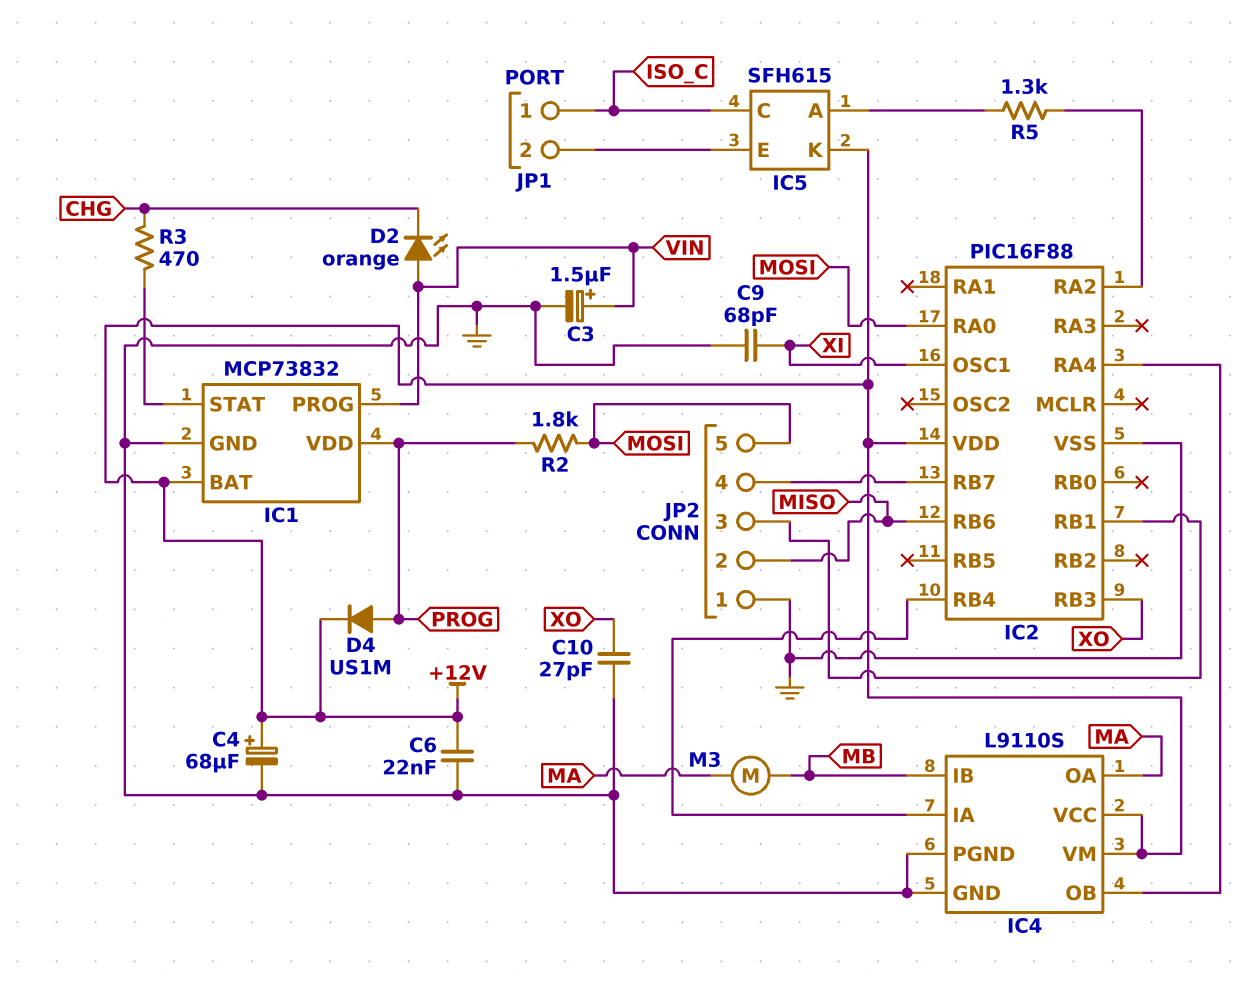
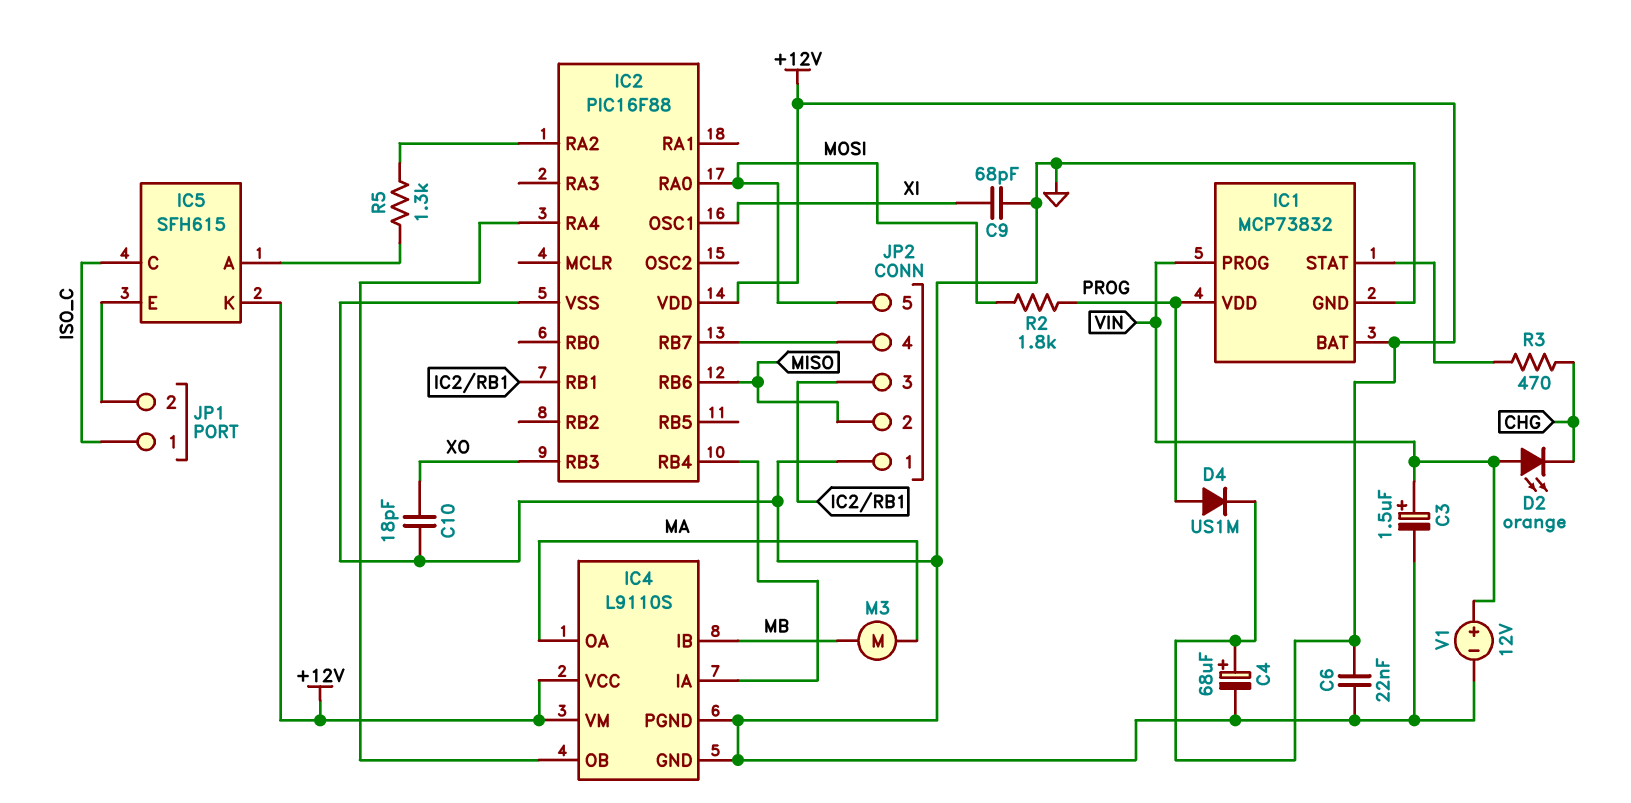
C10: 27pF (GND, XO) -> 18pF (GND, XO)
V1: none -> 12V (plus VIN, minus GND)

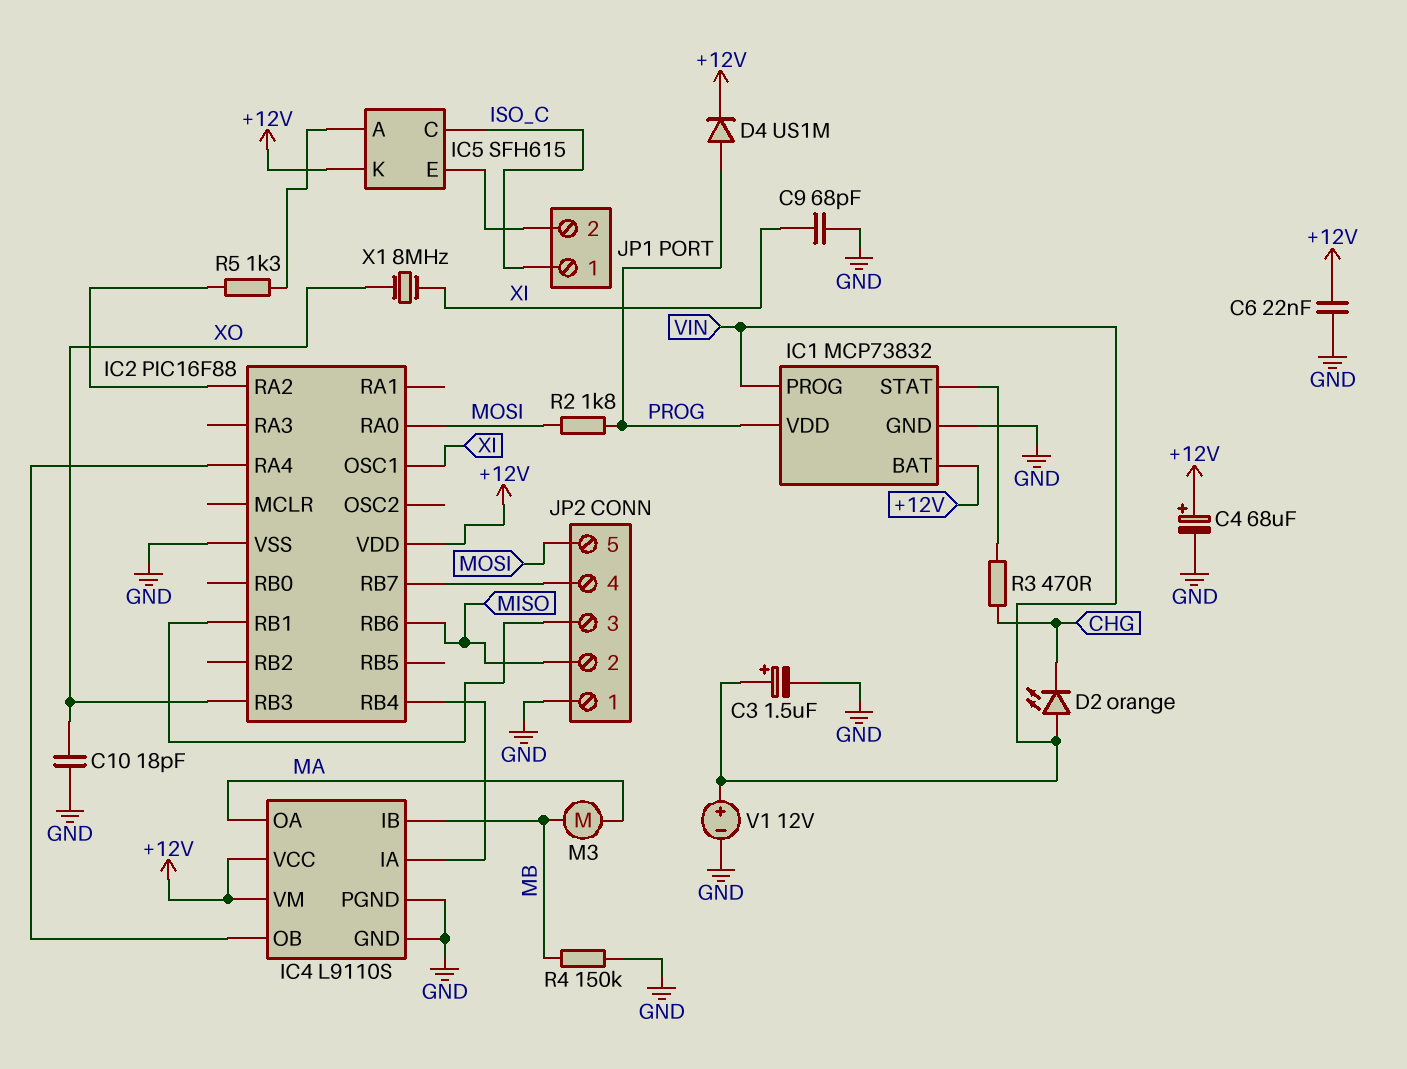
R4: none -> 150k (GND, MB)
X1: none -> 8MHz (XI, XO)

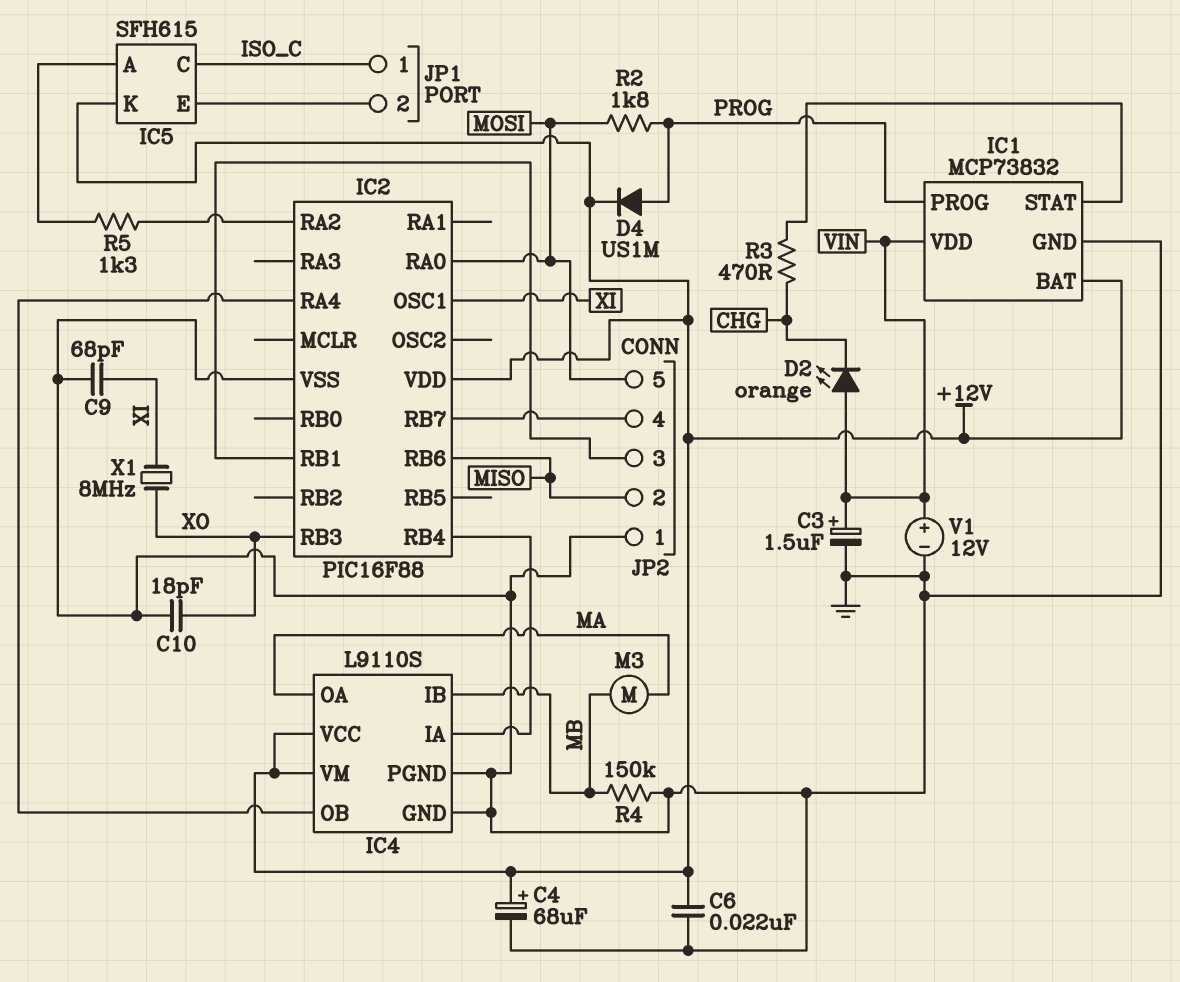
IC1 pin PROG: VIN -> PROG
IC1 pin VDD: PROG -> VIN

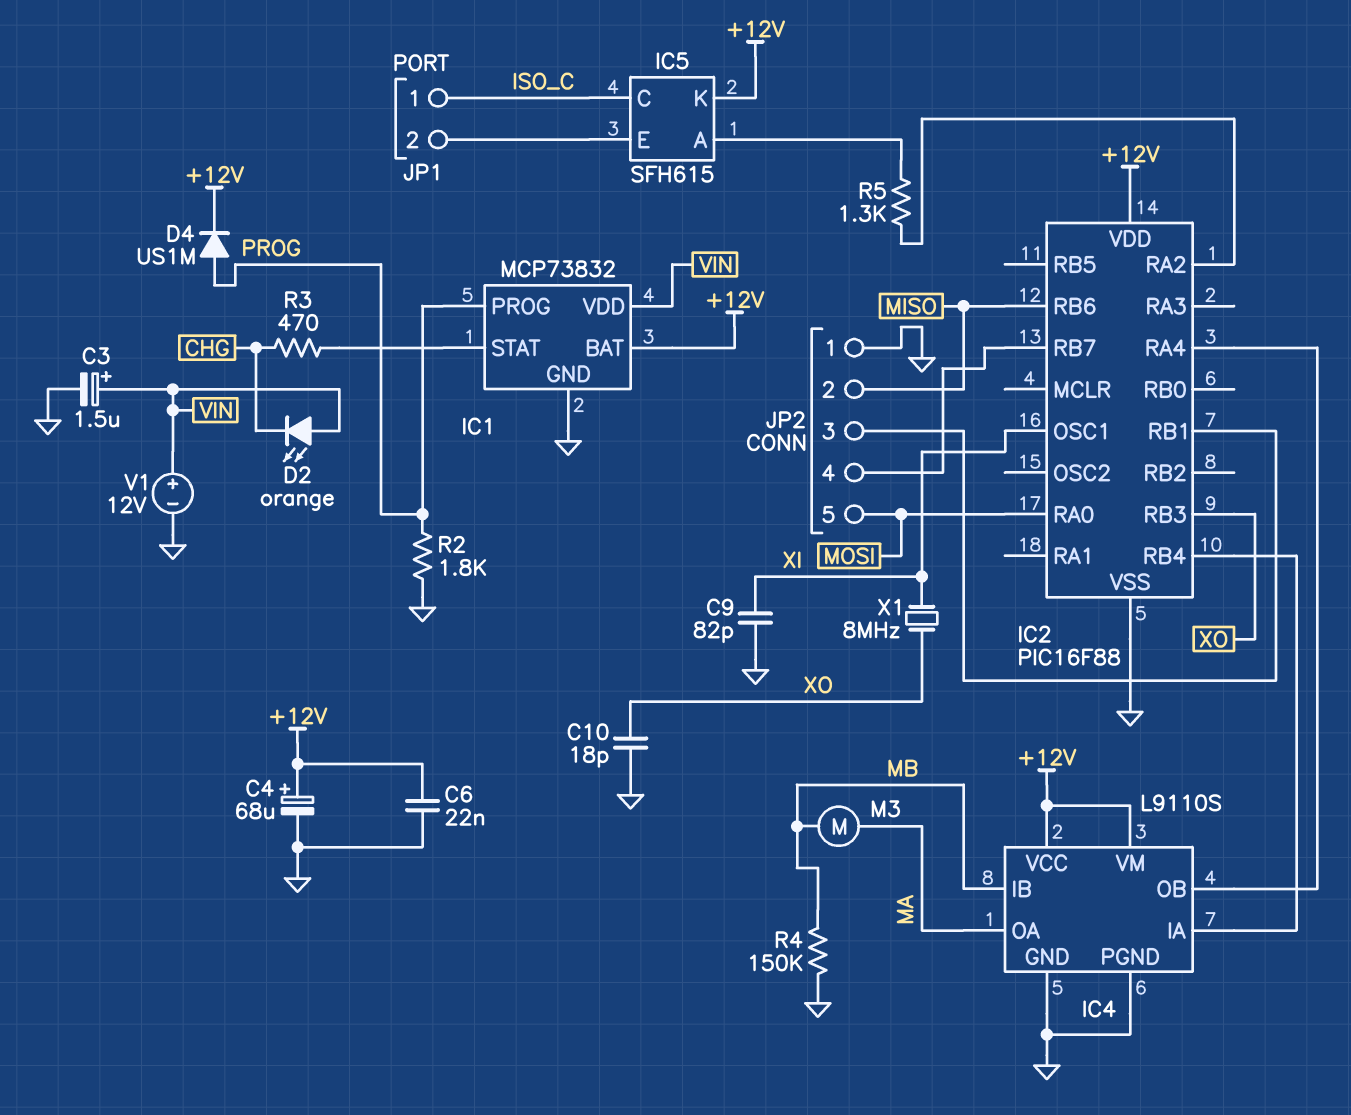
C9: 68pF (GND, XI) -> 82pF (GND, XI)
R2: 1.8k (MOSI, PROG) -> 1.8k (GND, PROG)

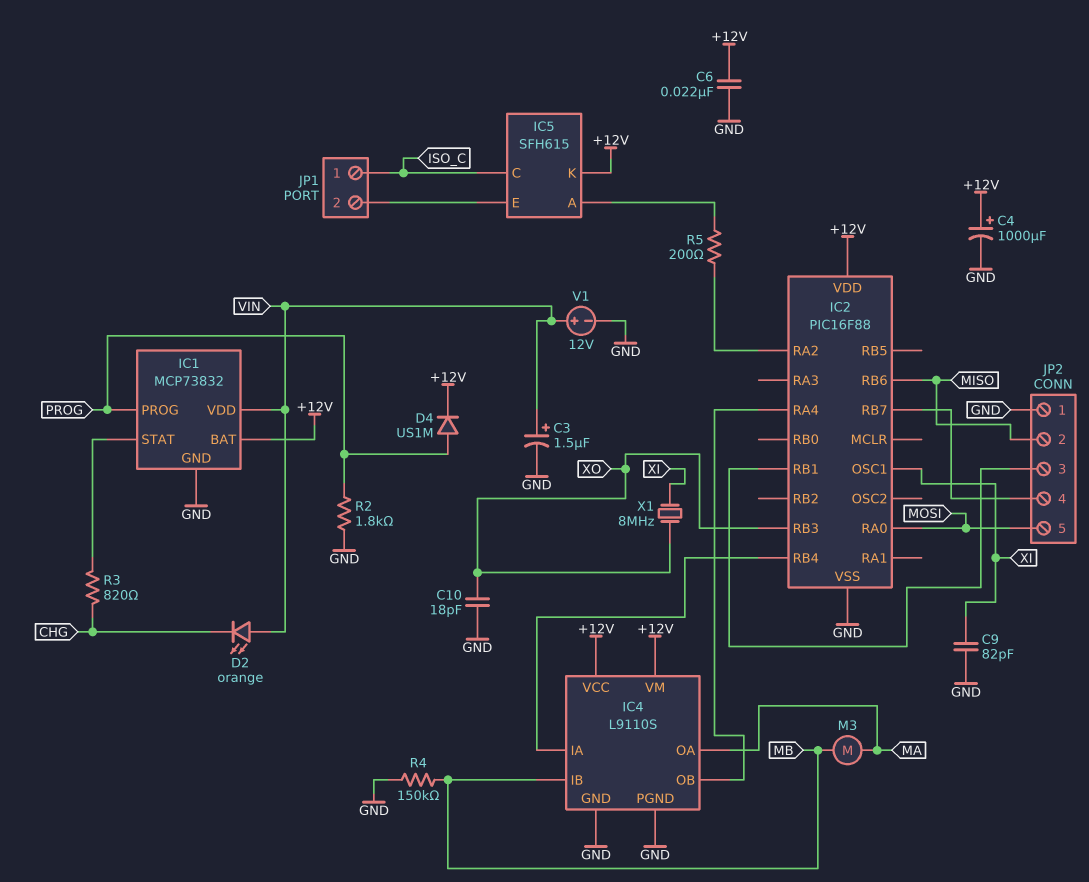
C4: 68uF (plus +12V, minus GND) -> 1000uF (plus +12V, minus GND)
R3: 470 (CHG, IC1/STAT) -> 820 (CHG, IC1/STAT)
R5: 1.3k (IC2/RA2, IC5/A) -> 200 (IC2/RA2, IC5/A)

